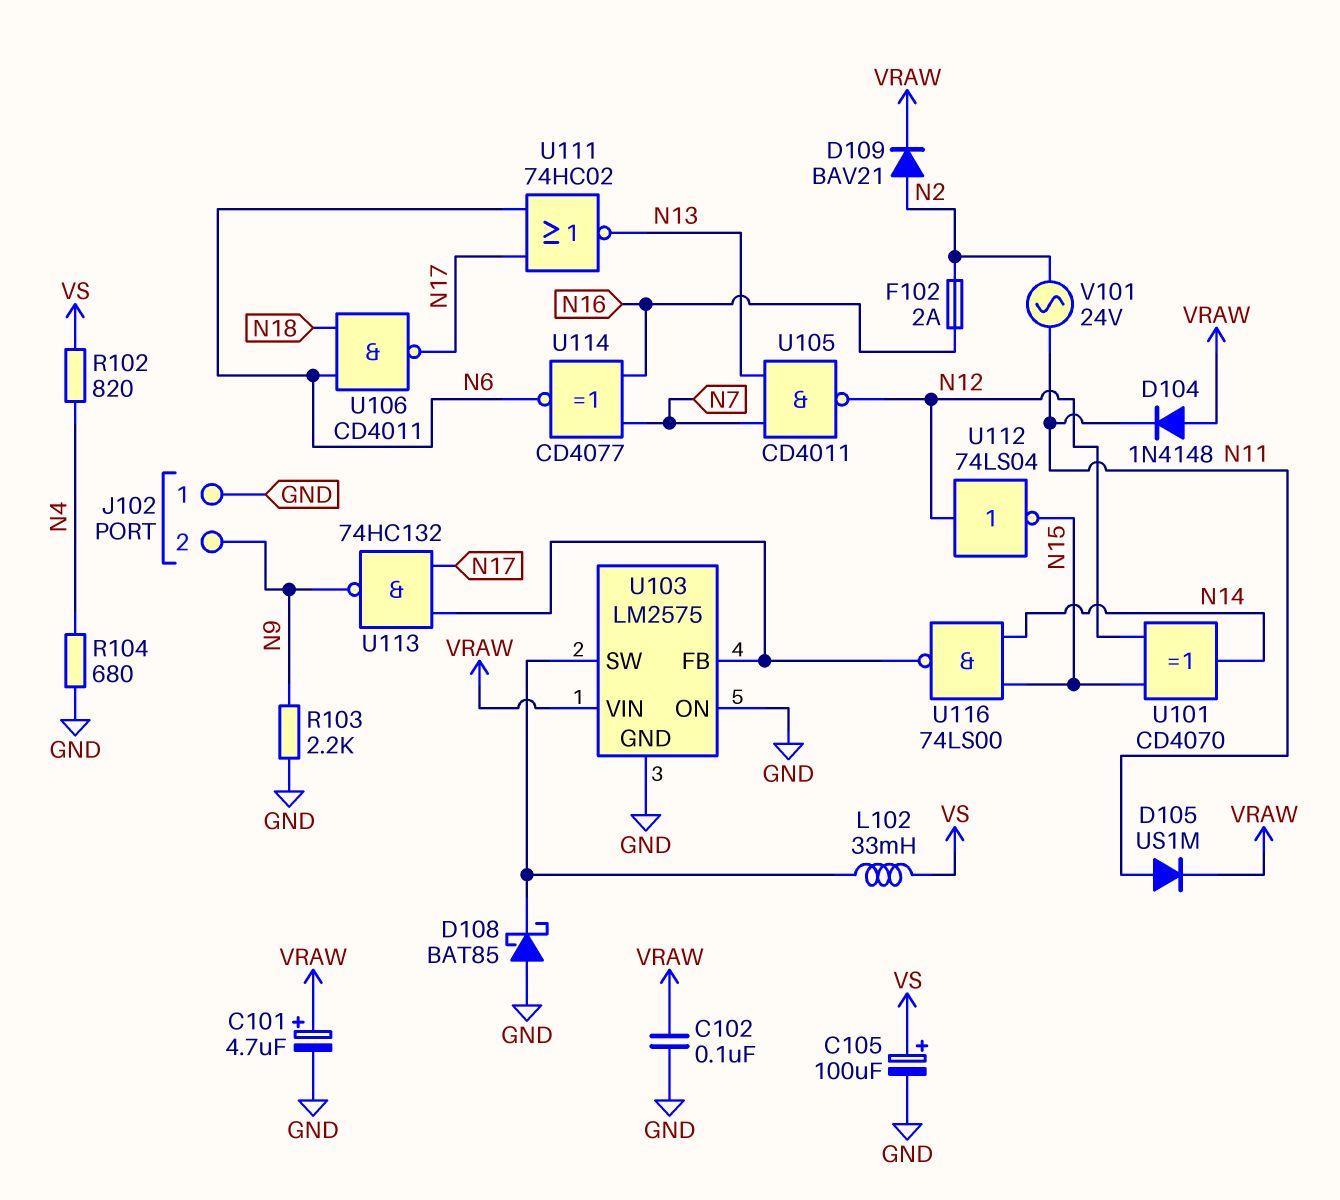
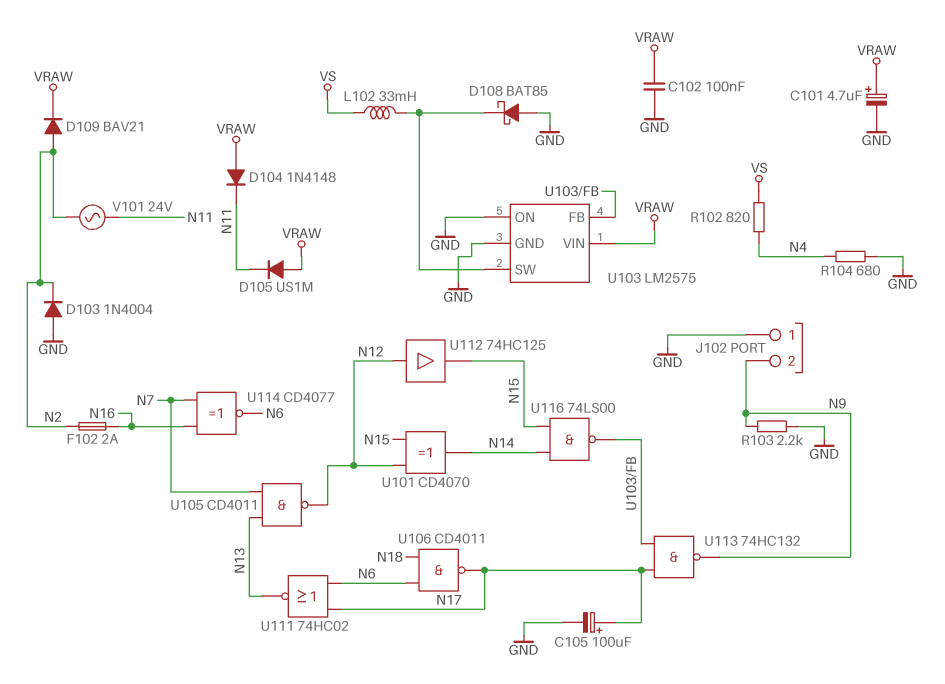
C105: 100uF (plus VS, minus GND) -> 100uF (plus N17, minus GND)
D103: none -> diode 1N4004 (A GND, K N2)
D105: diode US1M (A N11, K VRAW) -> diode US1M (A VRAW, K N11)
U112: NOT 74LS04 (in N12, out N15) -> buffer 74HC125 (in N12, out N15)

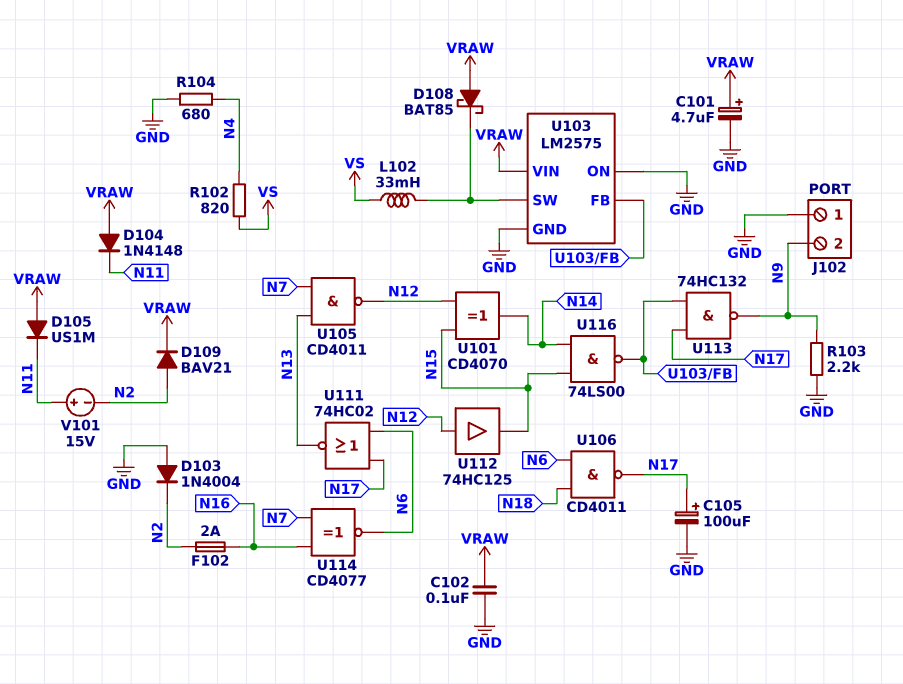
D108: schottky BAT85 (A GND, K U103/SW) -> schottky BAT85 (A VRAW, K U103/SW)
V101: AC 24V (N2, N11) -> 15V (plus N11, minus N2)

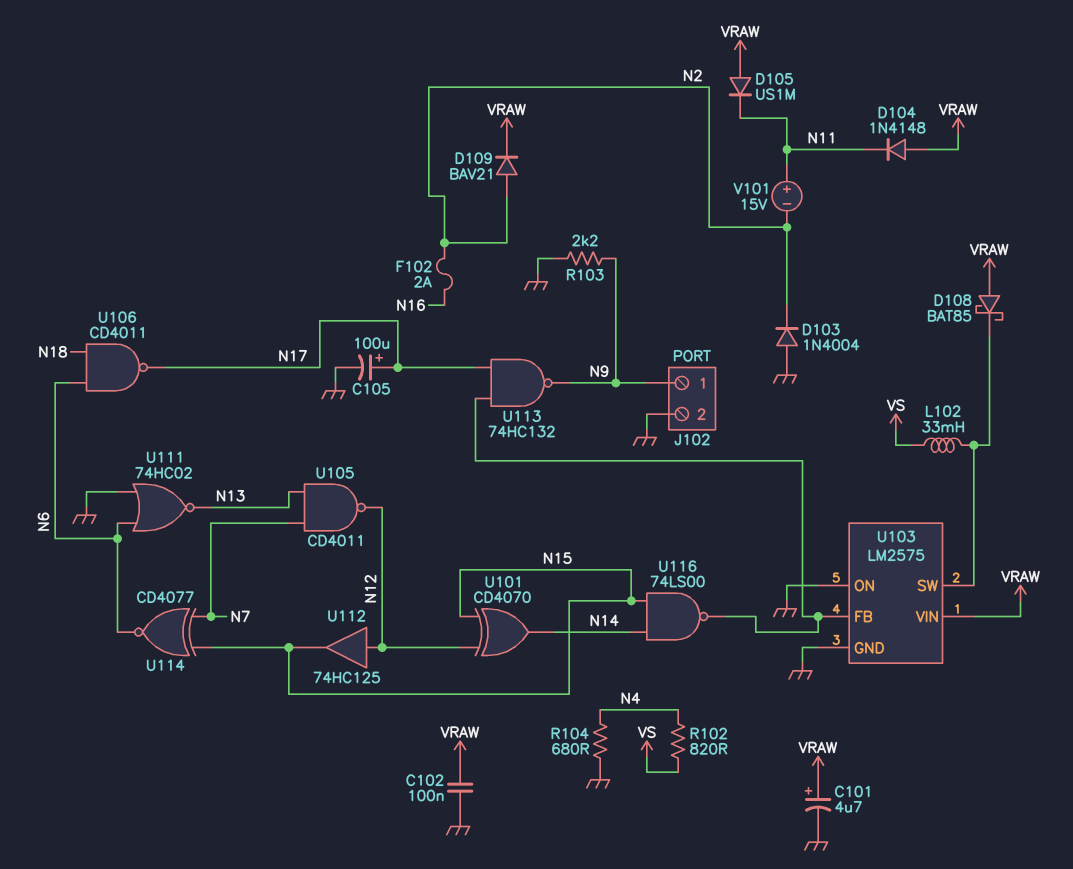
J102 pin 1: GND -> N9
J102 pin 2: N9 -> GND
U111: NOR 74HC02 (in N6, in N17, out N13) -> NOR 74HC02 (in GND, in N6, out N13)
U114: XNOR CD4077 (in N7, in N16, out N6) -> XNOR CD4077 (in N7, in N15, out N6)

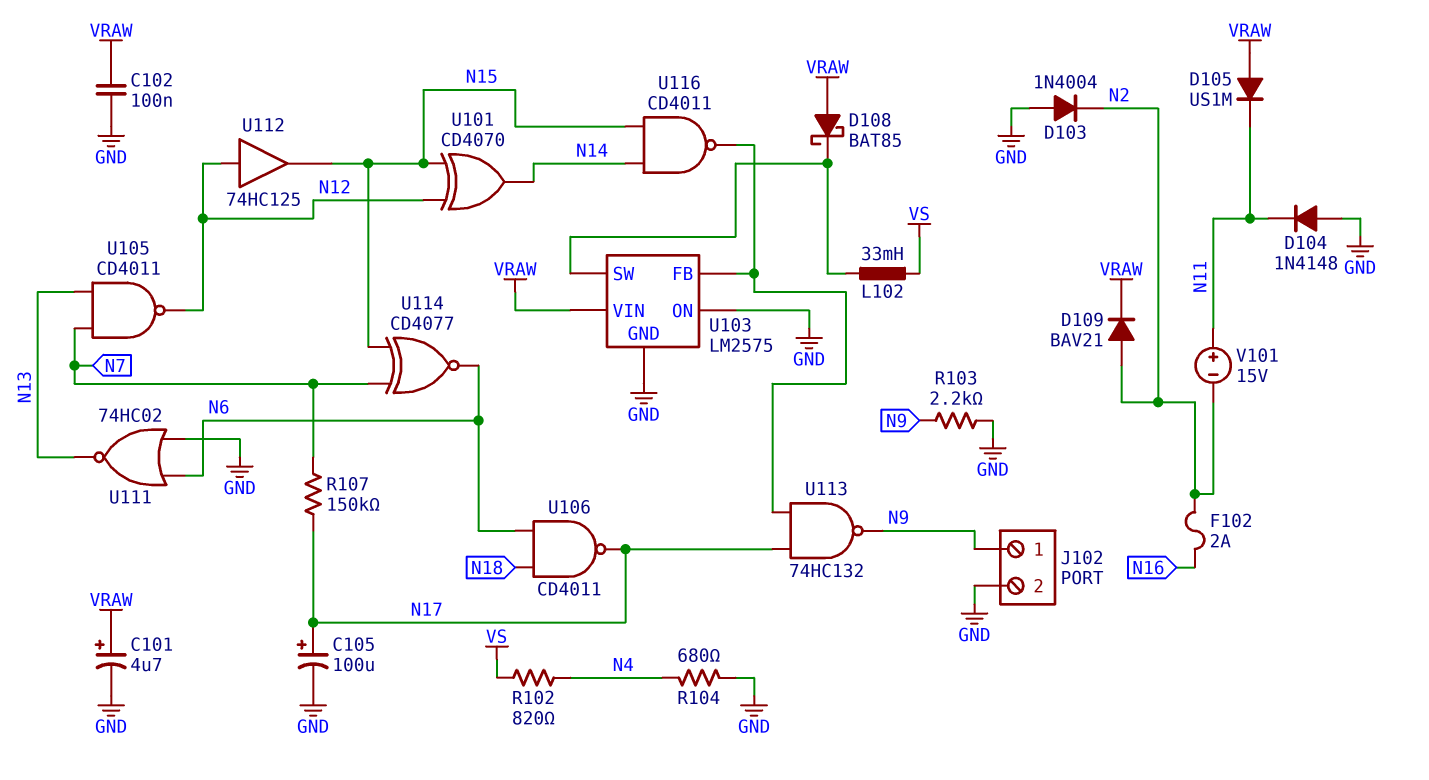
D104: diode 1N4148 (A VRAW, K N11) -> diode 1N4148 (A GND, K N11)
R107: none -> 150k (N7, N17)
U116: NAND 74LS00 (in N14, in N15, out U103/FB) -> NAND CD4011 (in N14, in N15, out U103/FB)

